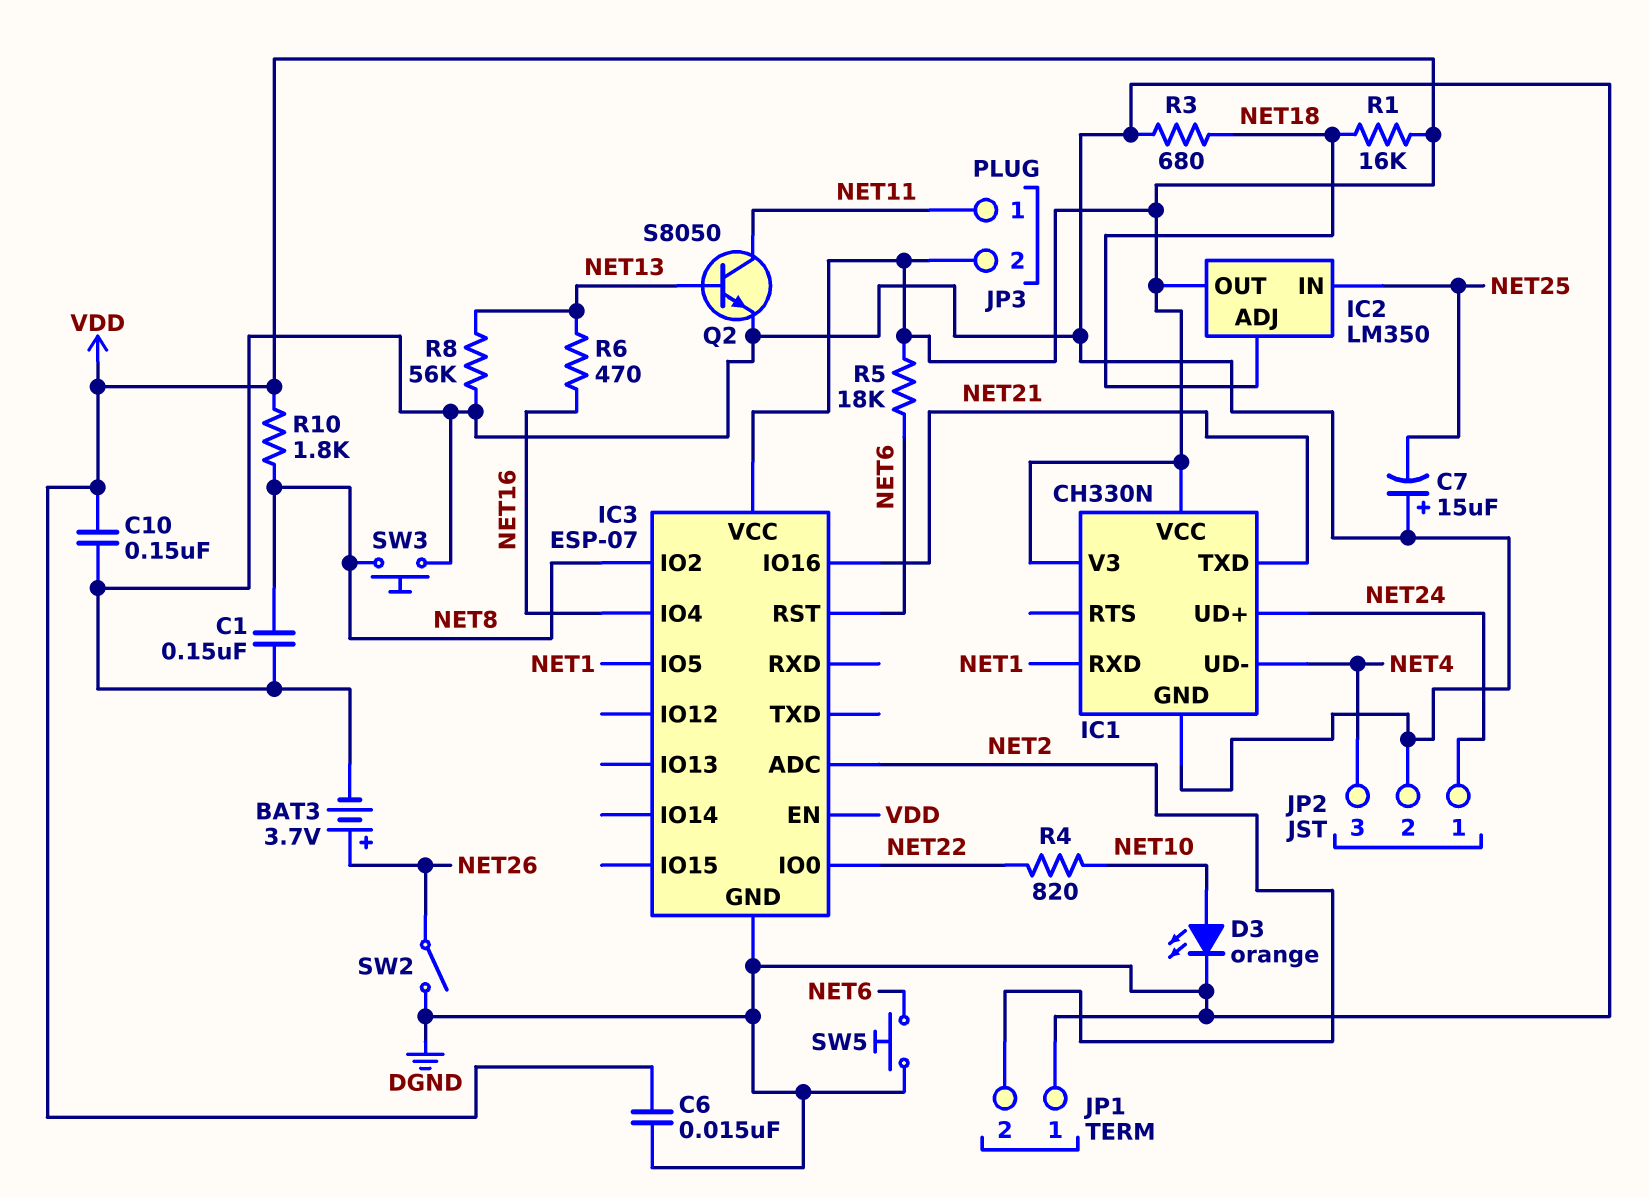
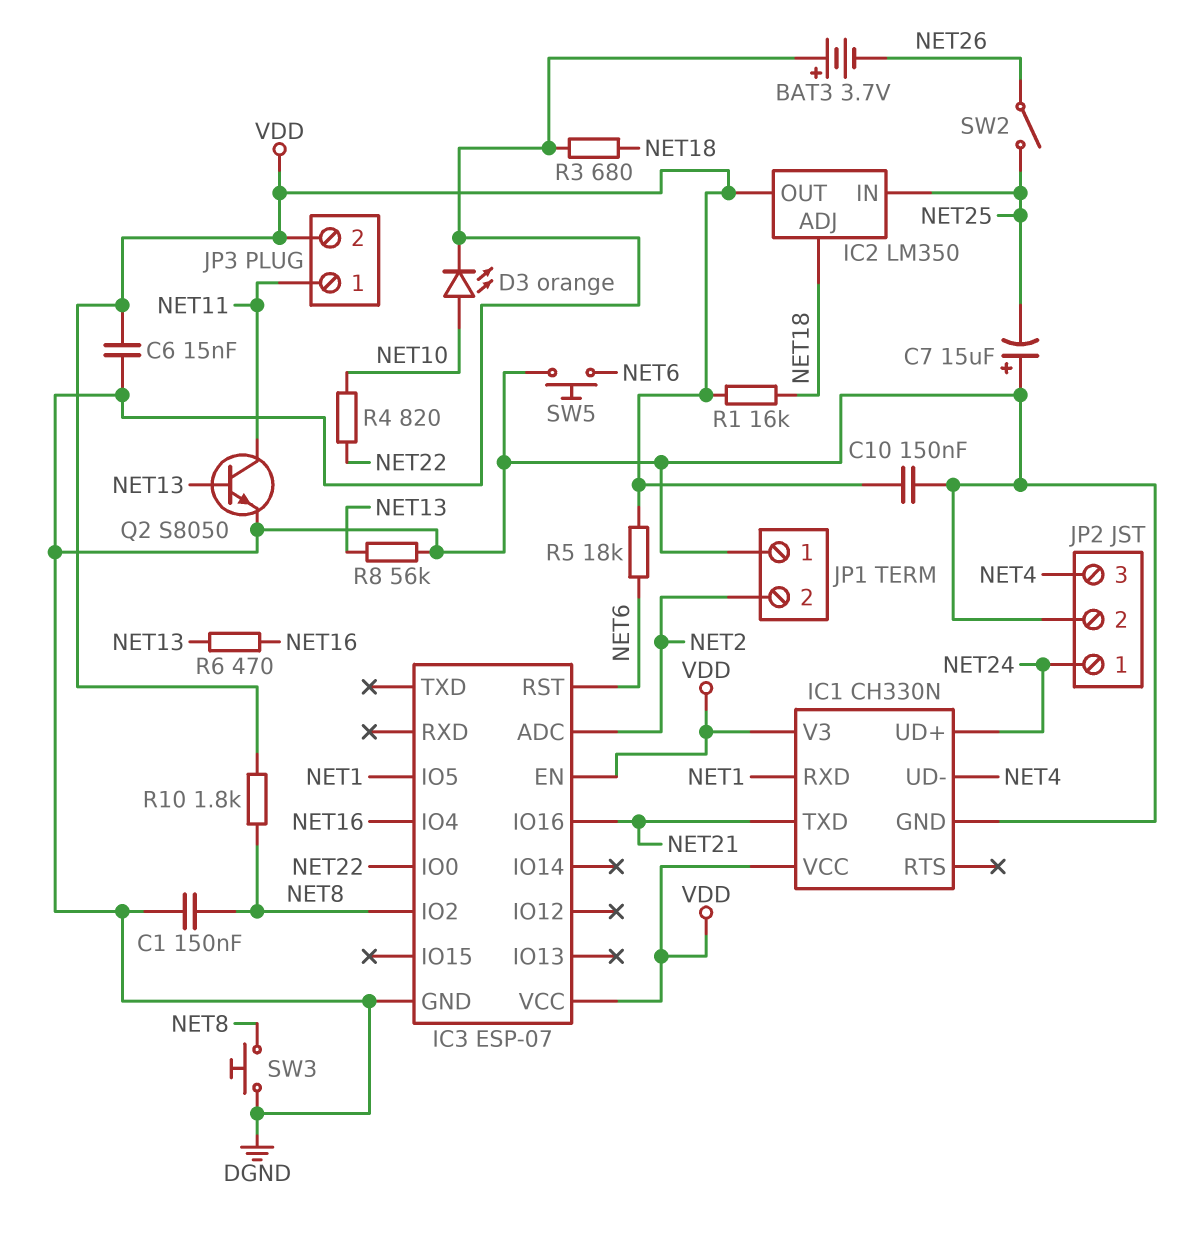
BAT3: 3.7V (plus NET26, minus DGND) -> 3.7V (plus DGND, minus NET26)
SW2: switch (DGND, NET26) -> switch (NET25, NET26)

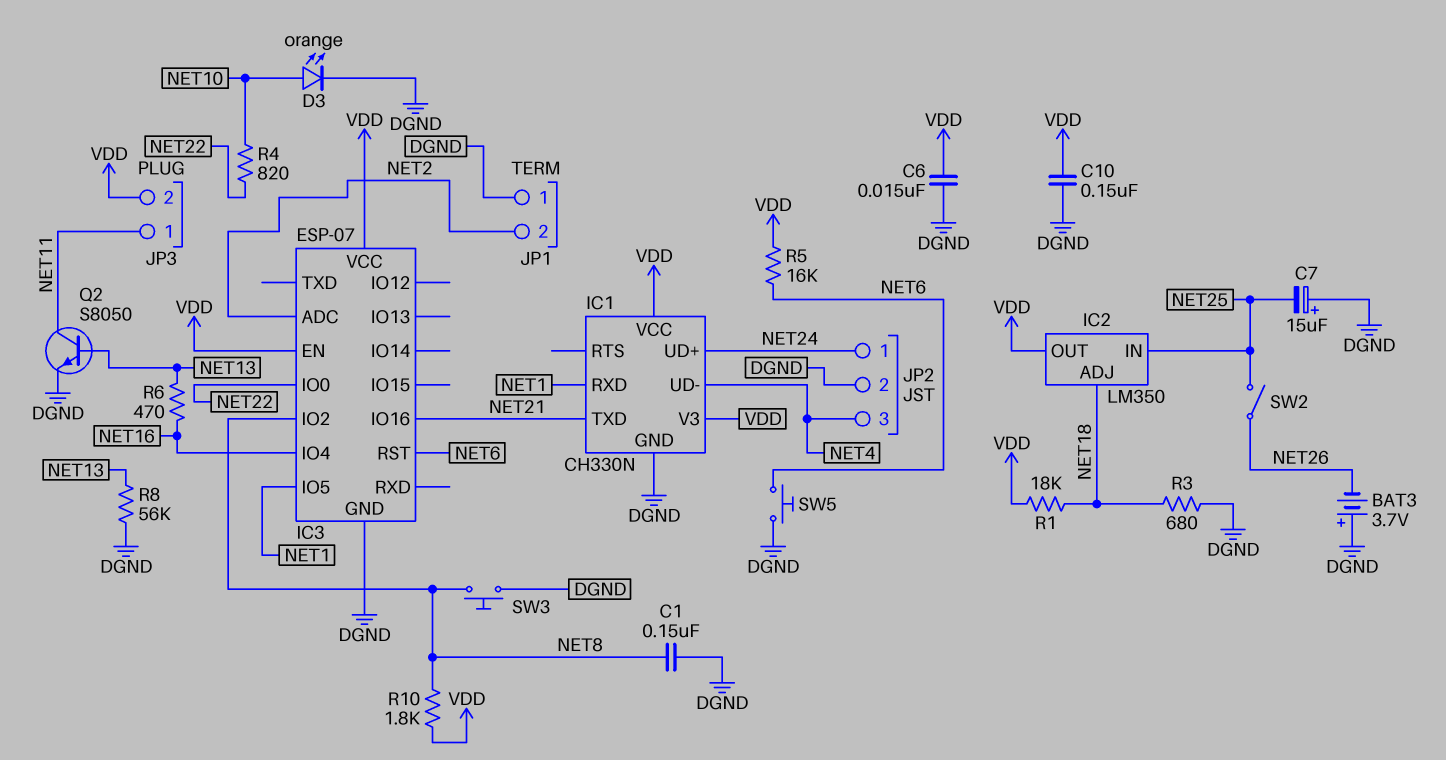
R1: 16k (NET18, VDD) -> 18k (NET18, VDD)
R5: 18k (NET6, VDD) -> 16k (NET6, VDD)

